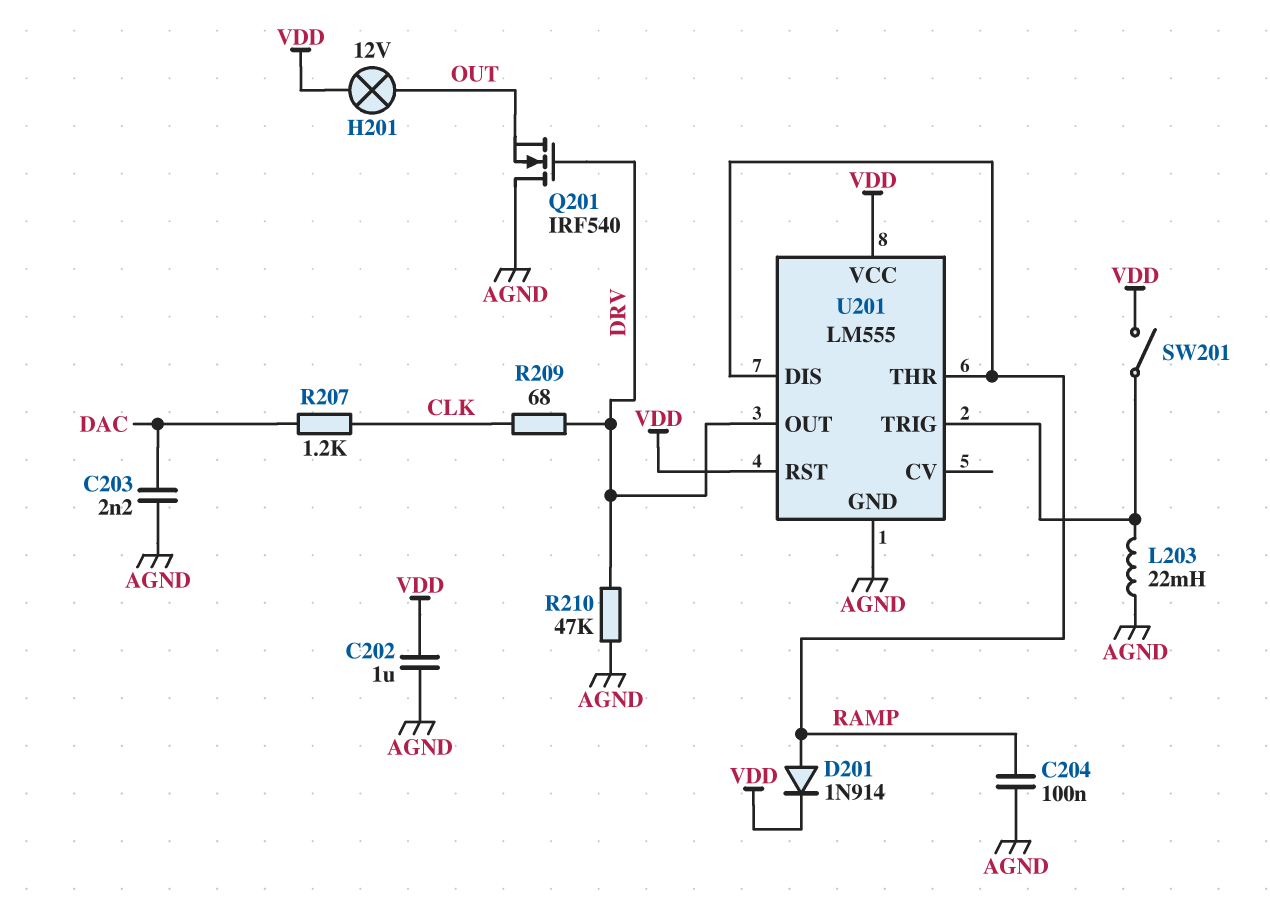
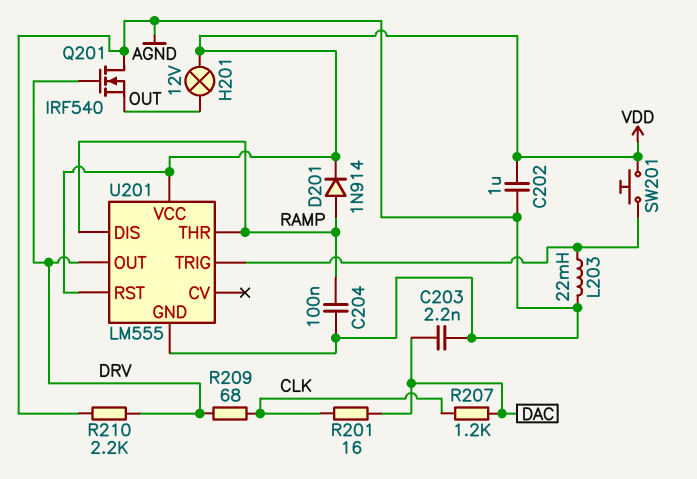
R201: none -> 16 (CLK, DAC)
R210: 47k (AGND, DRV) -> 2.2k (AGND, DRV)
SW201: switch (U201/TRIG, VDD) -> button (U201/TRIG, VDD)

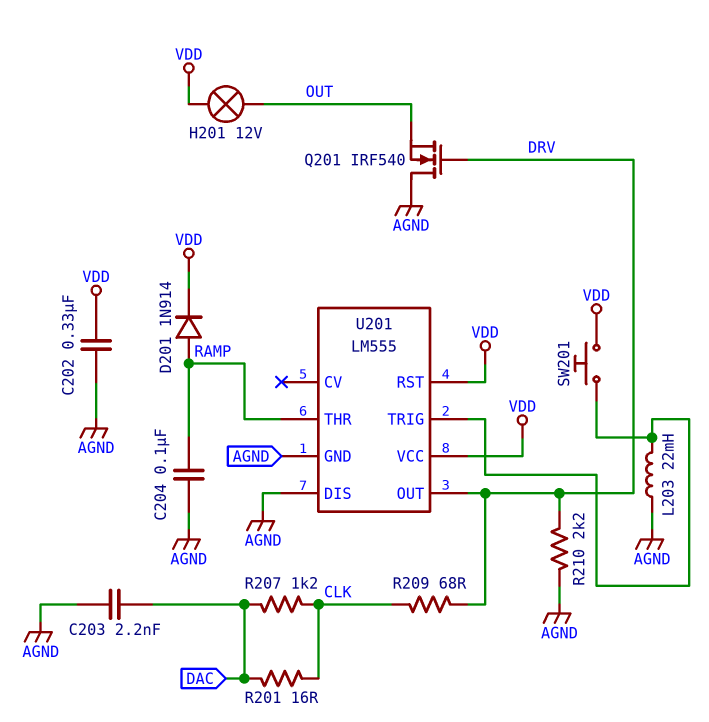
C202: 1uF (AGND, VDD) -> 330nF (AGND, VDD)
U201 pin DIS: RAMP -> AGND

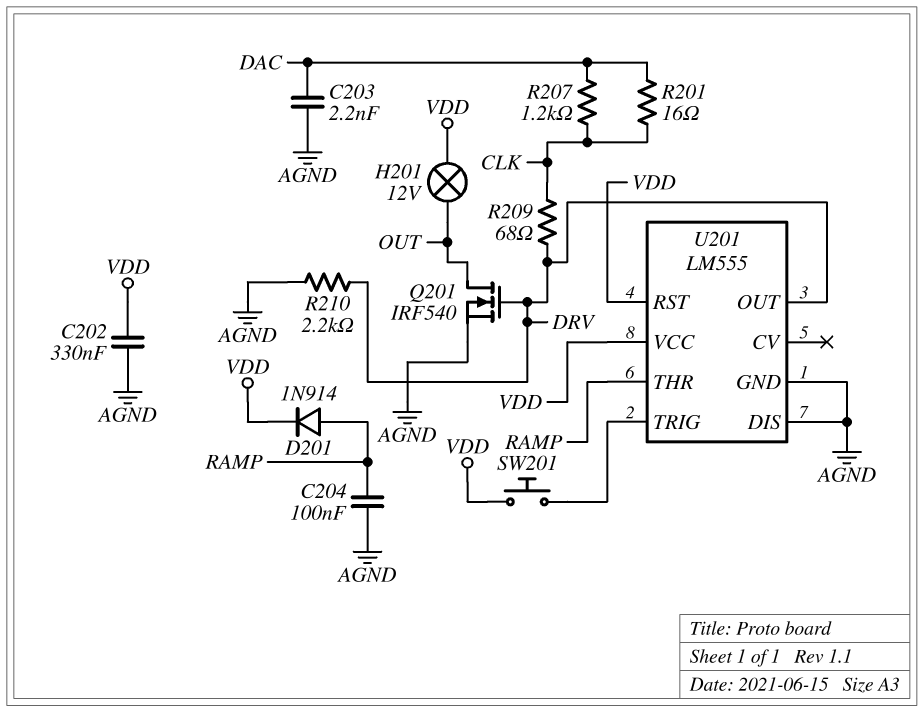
L203: 22mH (AGND, U201/TRIG) -> none
Q201: NMOS IRF540 (G DRV, D AGND, S OUT) -> NMOS IRF540 (G DRV, D OUT, S AGND)

